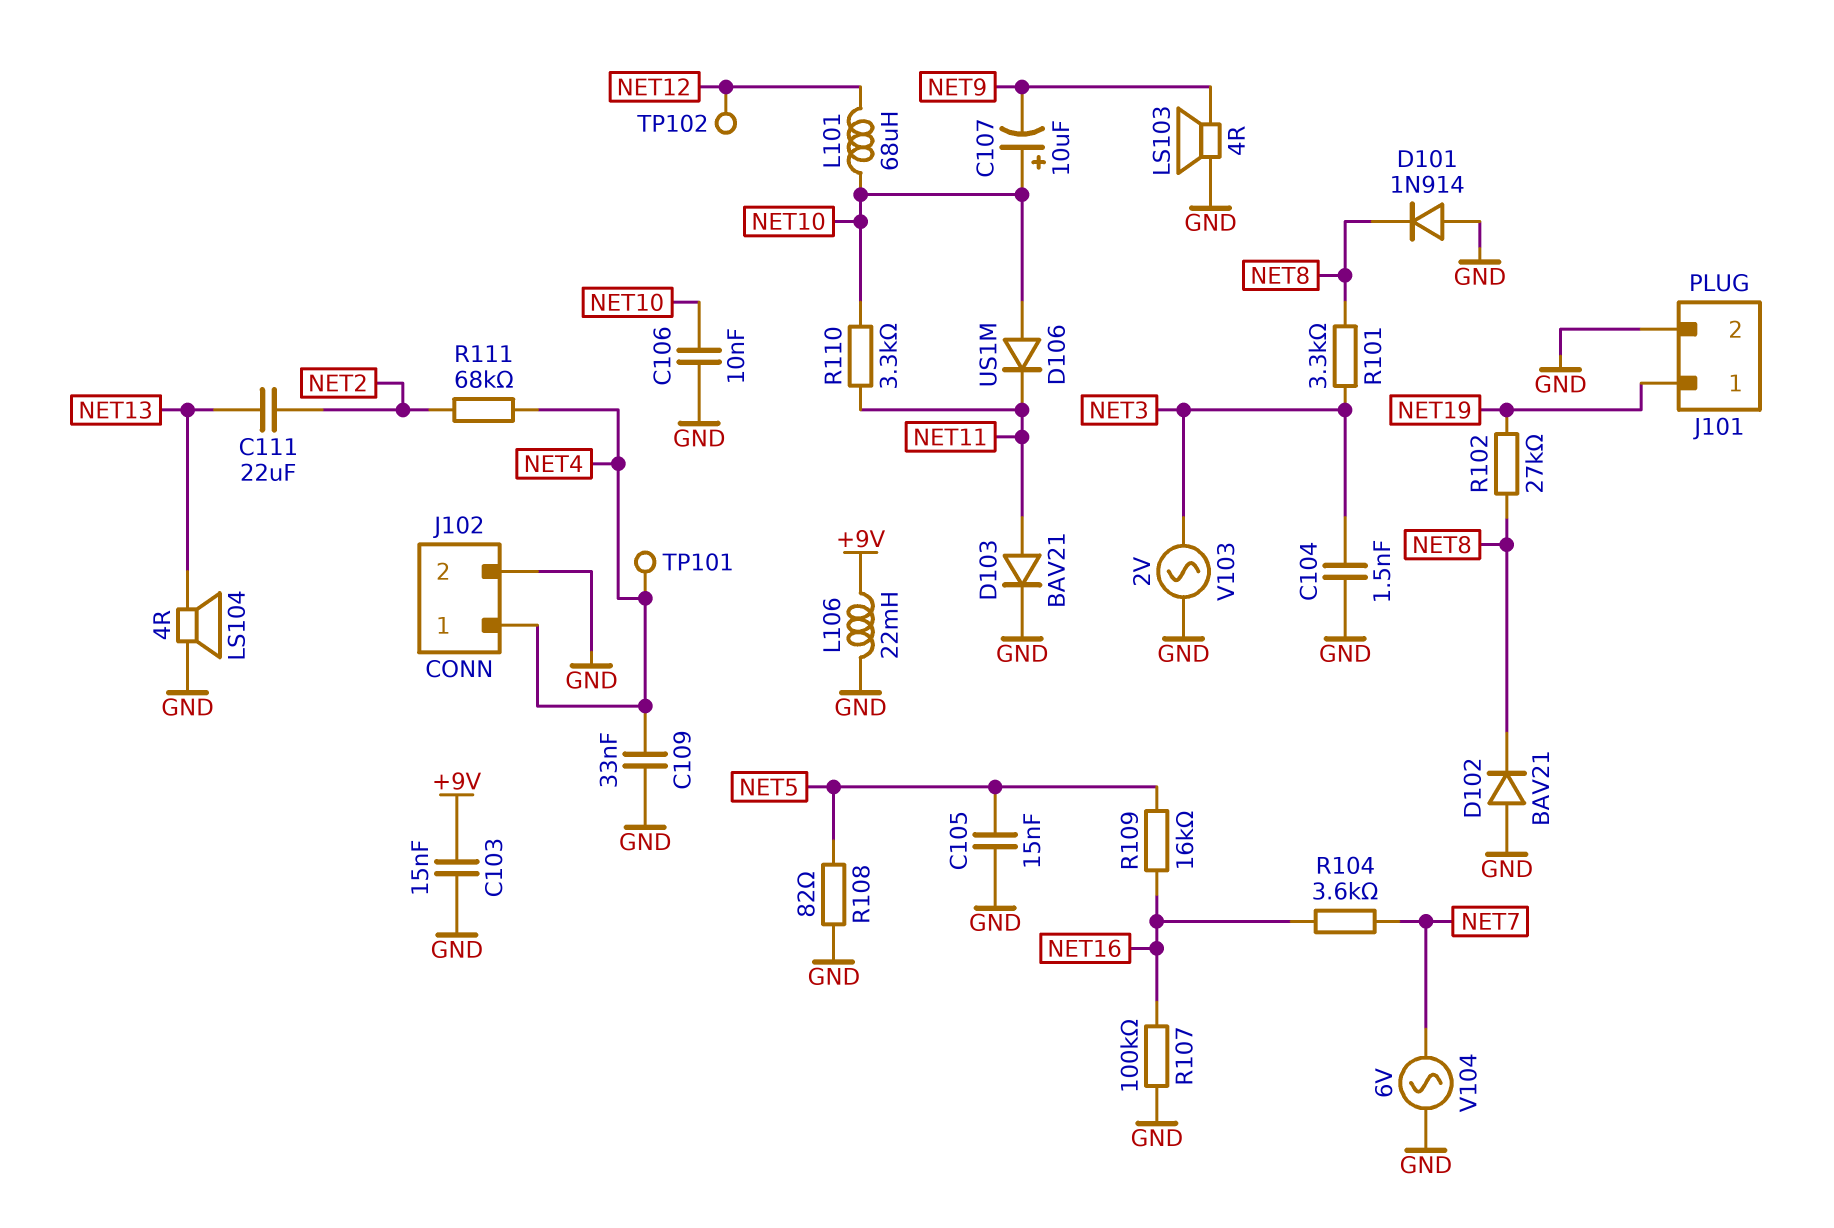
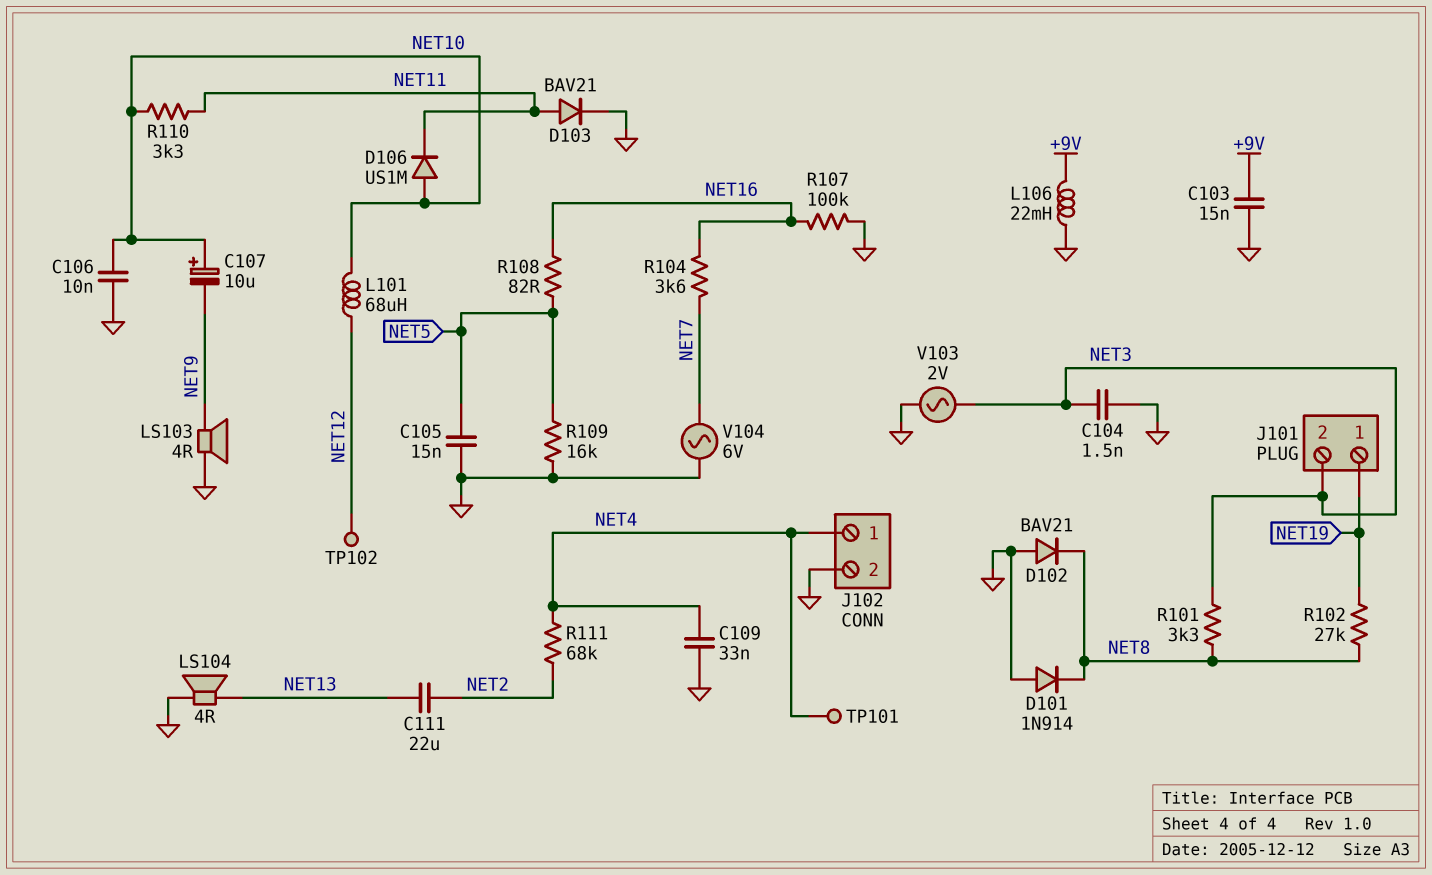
J101 pin 2: GND -> NET3
R108: 82 (GND, NET5) -> 82 (NET5, NET16)
R109: 16k (NET5, NET16) -> 16k (GND, NET5)

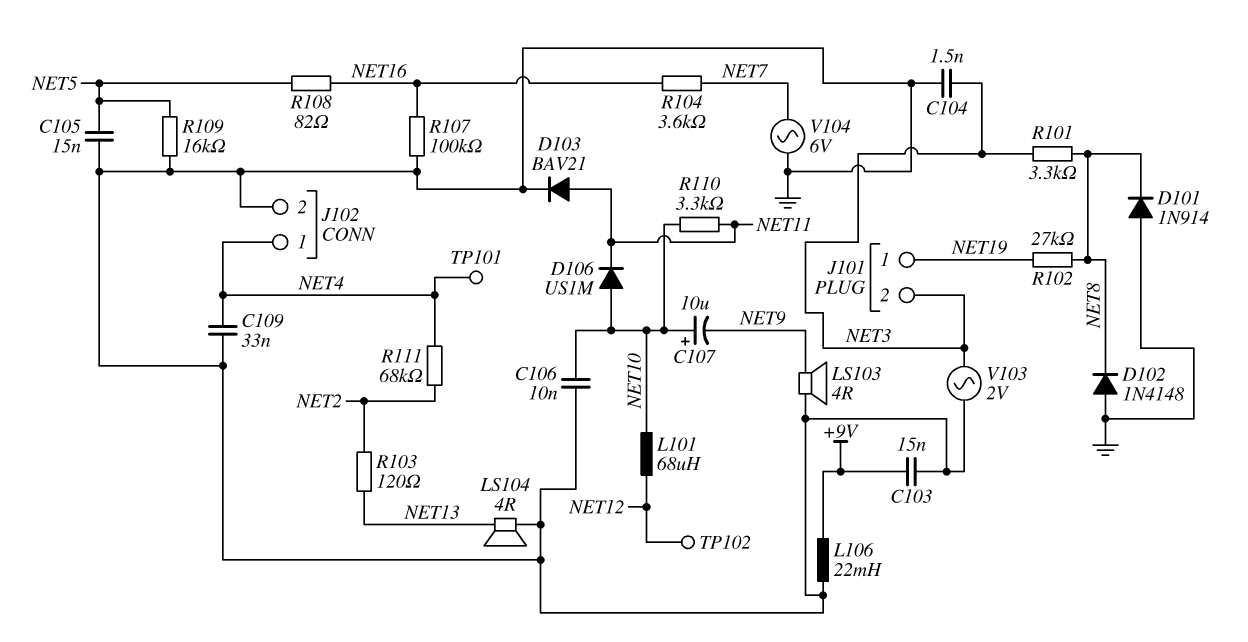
C111: 22uF (NET2, NET13) -> none
D102: diode BAV21 (A GND, K NET8) -> diode 1N4148 (A GND, K NET8)
R103: none -> 120 (NET2, NET13)

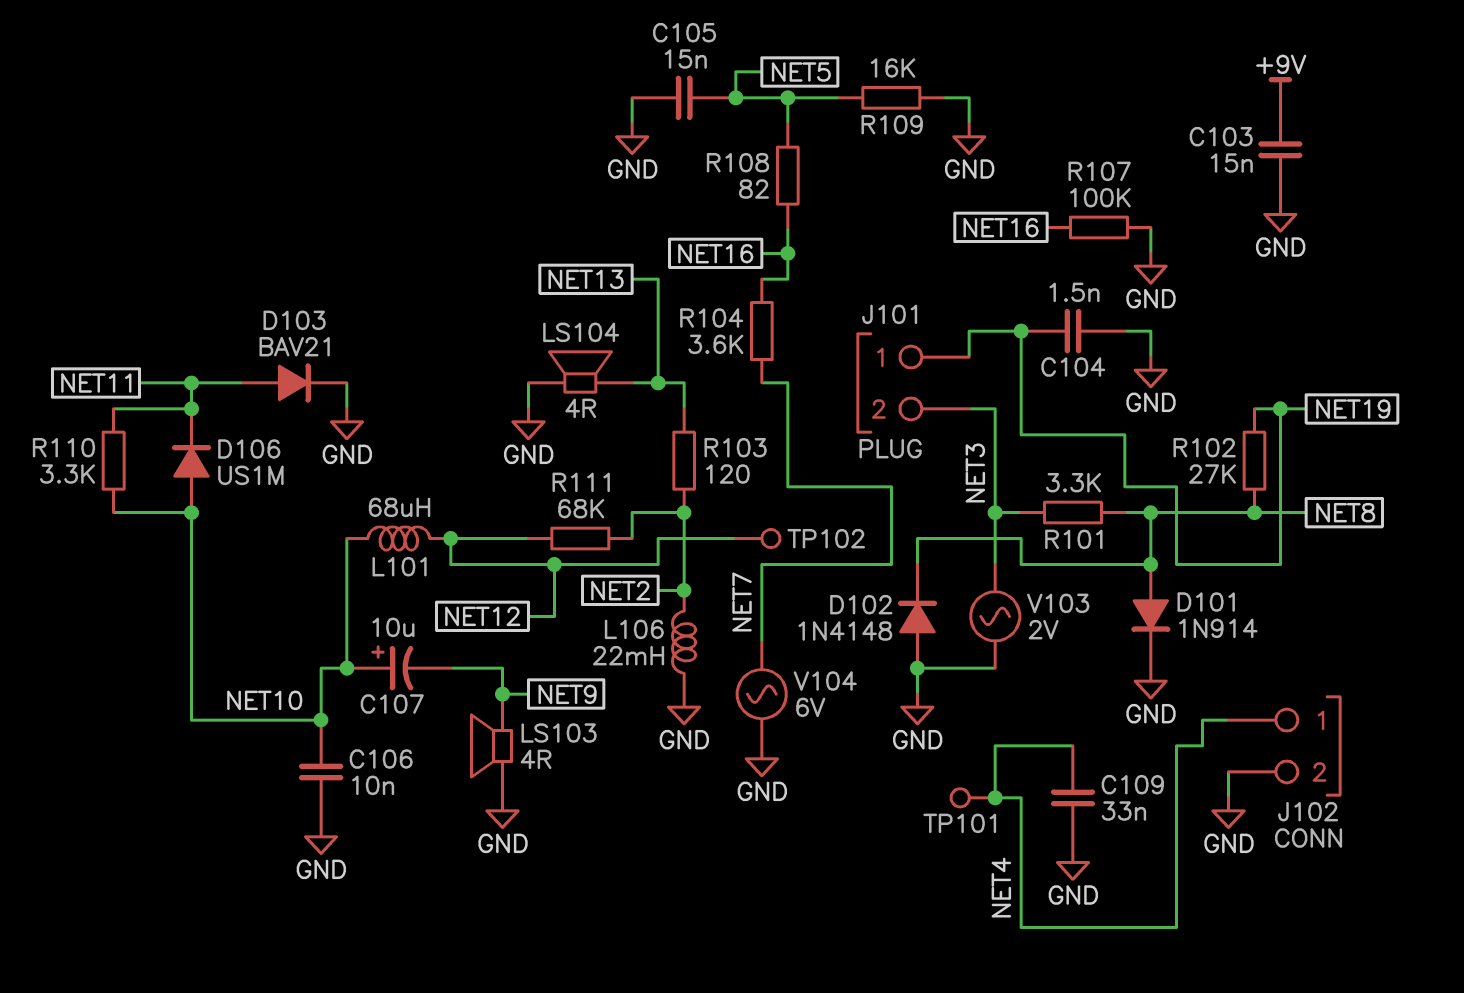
C104: 1.5nF (GND, NET3) -> 1.5nF (GND, NET19)
D101: diode 1N914 (A GND, K NET8) -> diode 1N914 (A NET8, K GND)
L106: 22mH (+9V, GND) -> 22mH (GND, NET2)
R111: 68k (NET2, NET4) -> 68k (NET2, NET12)

